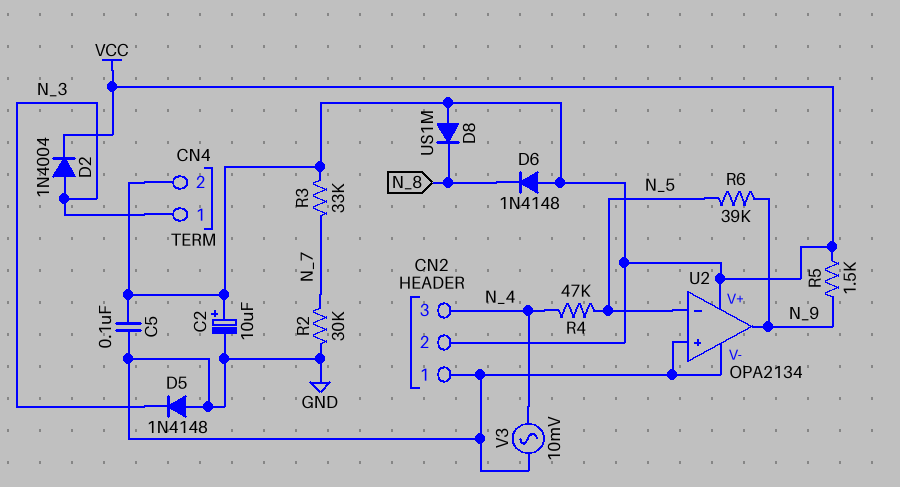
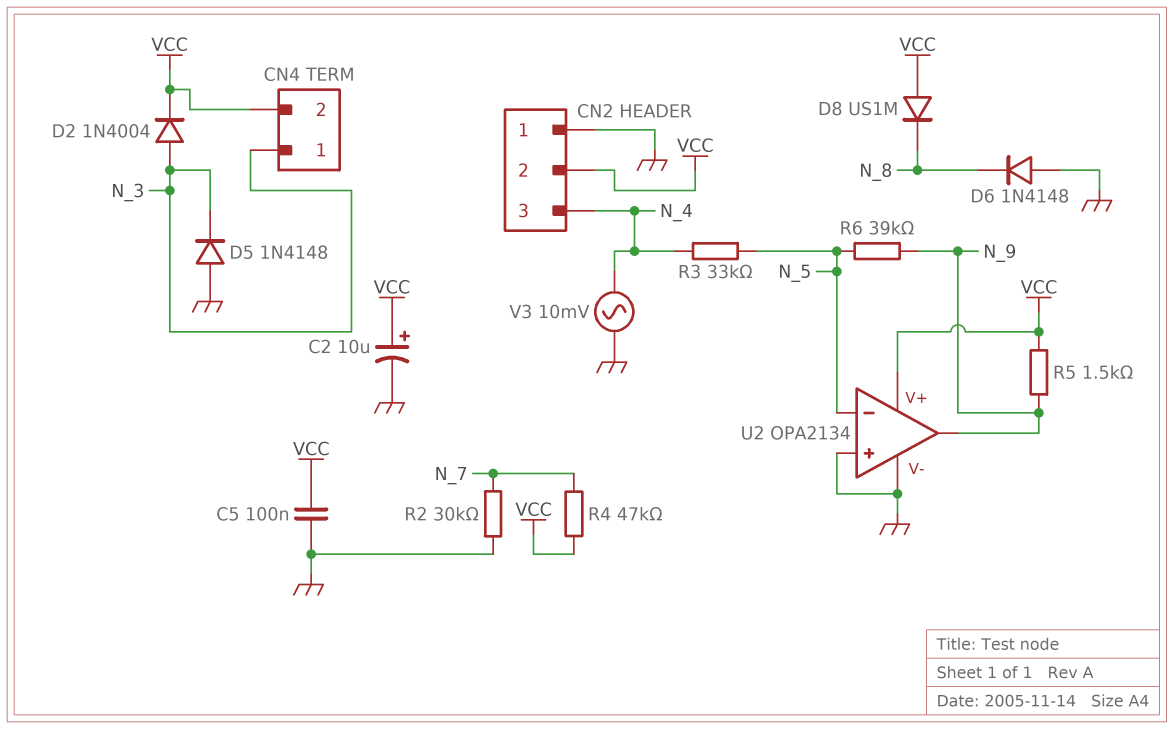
D6: diode 1N4148 (A VCC, K N_8) -> diode 1N4148 (A GND, K N_8)
R3: 33k (N_7, VCC) -> 33k (N_4, N_5)
R4: 47k (N_4, N_5) -> 47k (N_7, VCC)

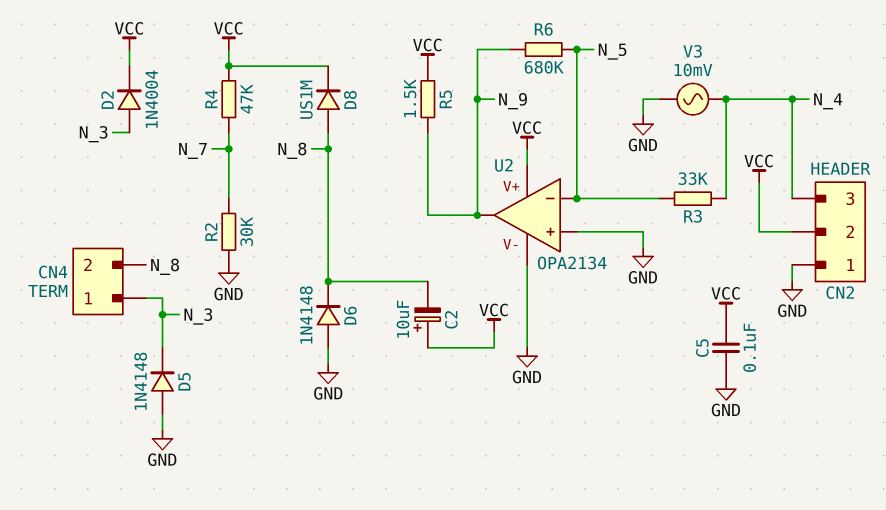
C2: 10uF (plus VCC, minus GND) -> 10uF (plus VCC, minus N_8)
CN4 pin 2: VCC -> N_8
D8: diode US1M (A VCC, K N_8) -> diode US1M (A N_8, K VCC)
R6: 39k (N_5, N_9) -> 680k (N_5, N_9)

